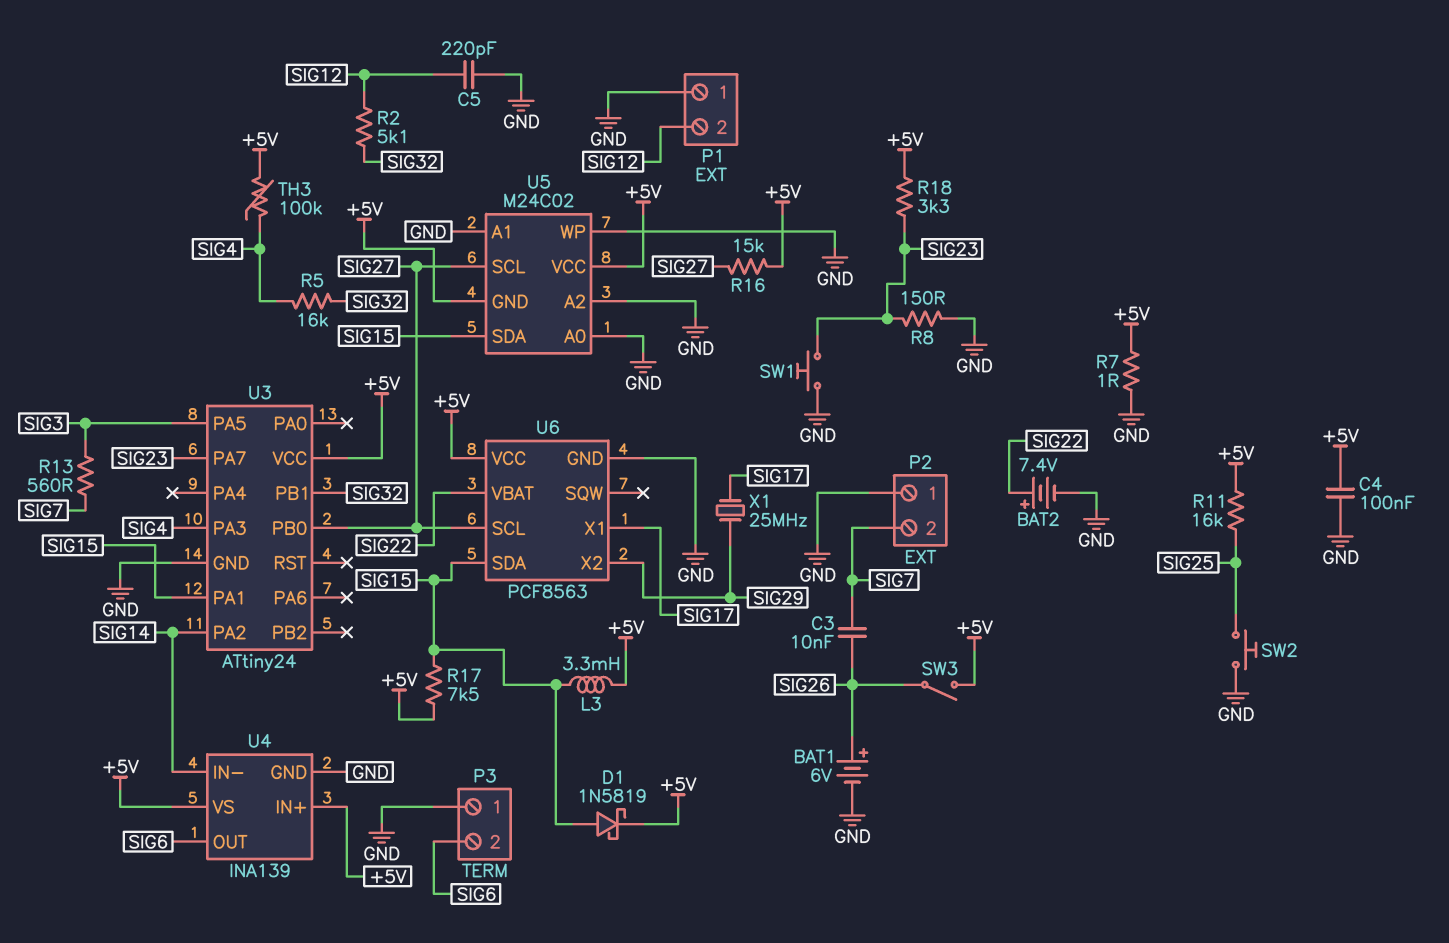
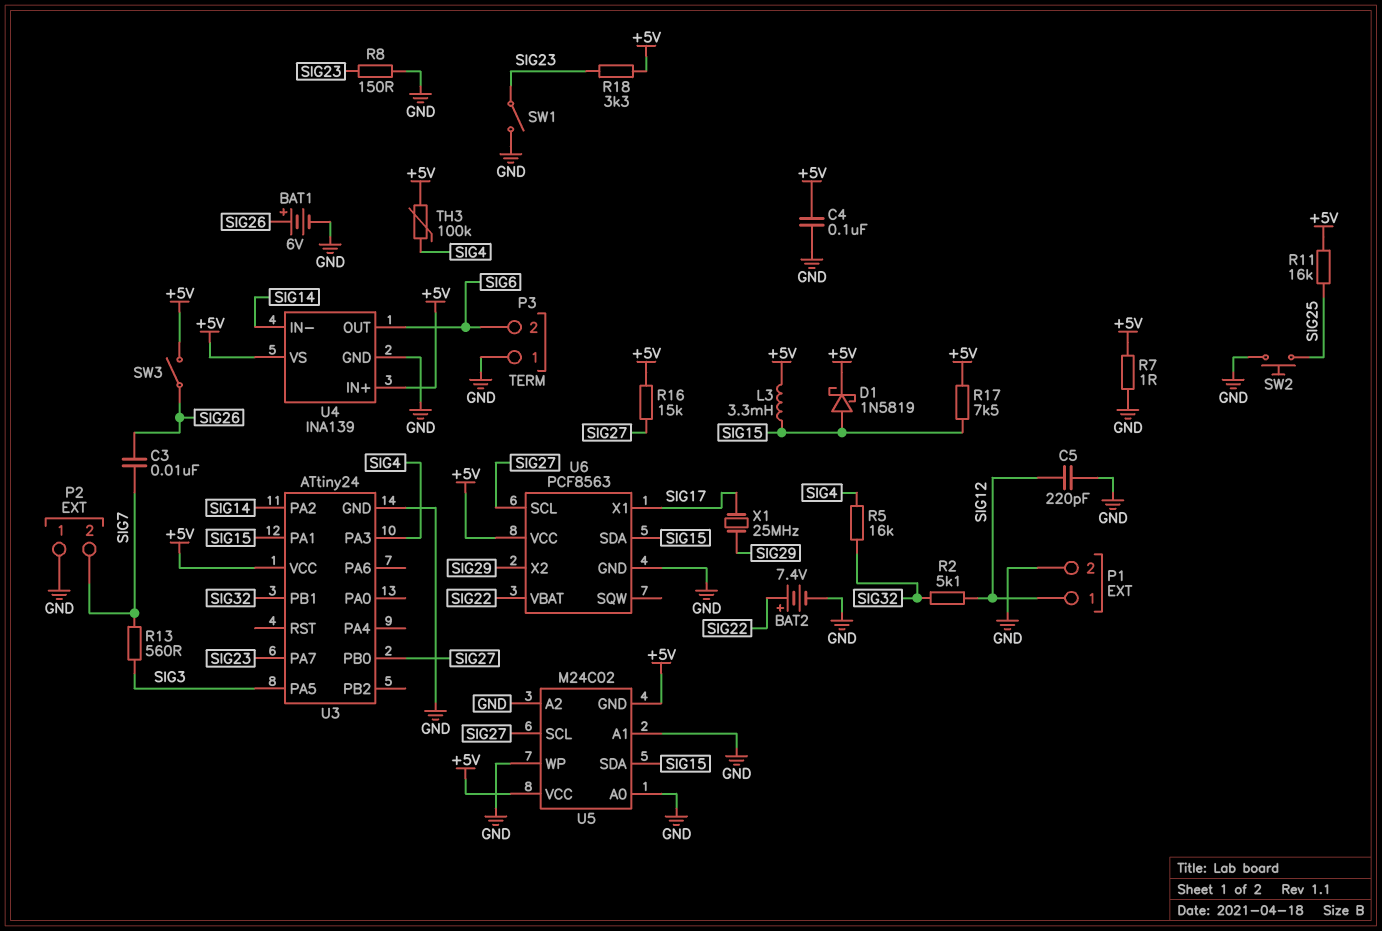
P1 pin 1: GND -> SIG12
P1 pin 2: SIG12 -> GND
SW1: button (GND, SIG23) -> switch (GND, SIG23)

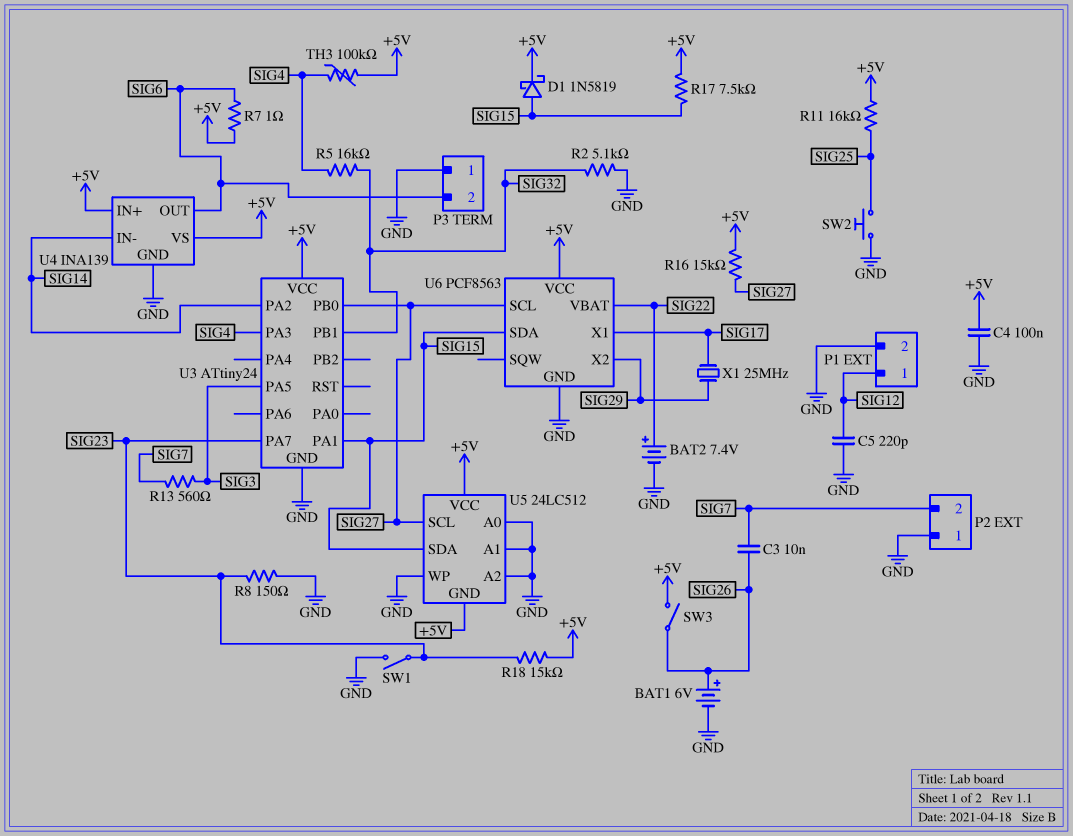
L3: 3.3mH (+5V, SIG15) -> none
R2: 5.1k (SIG12, SIG32) -> 5.1k (GND, SIG32)
R7: 1 (+5V, GND) -> 1 (+5V, SIG6)
R18: 3.3k (+5V, SIG23) -> 15k (+5V, SIG23)
U5: M24C02 -> 24LC512

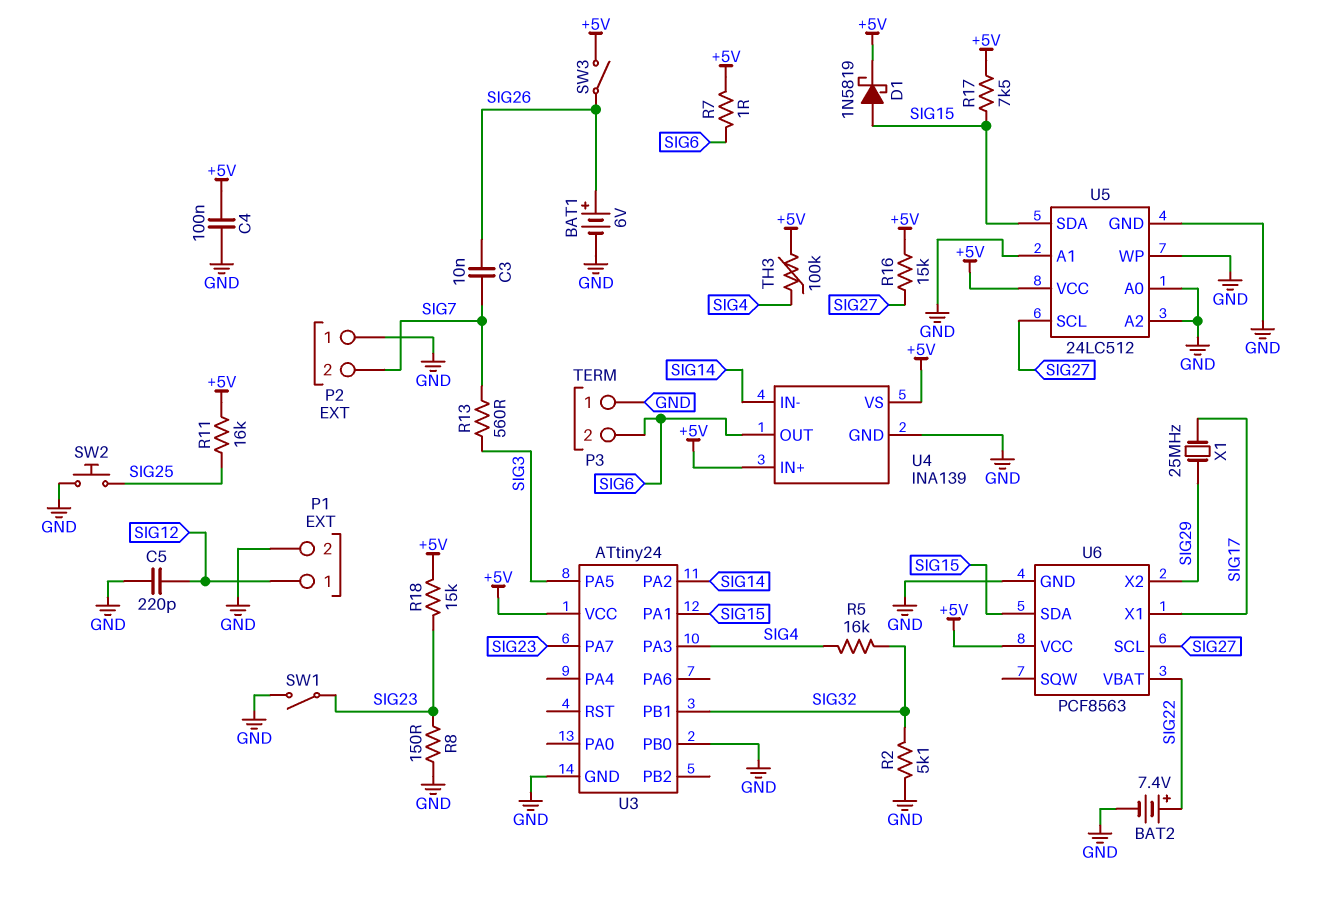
U3 pin PB0: SIG27 -> GND
U5 pin GND: +5V -> GND

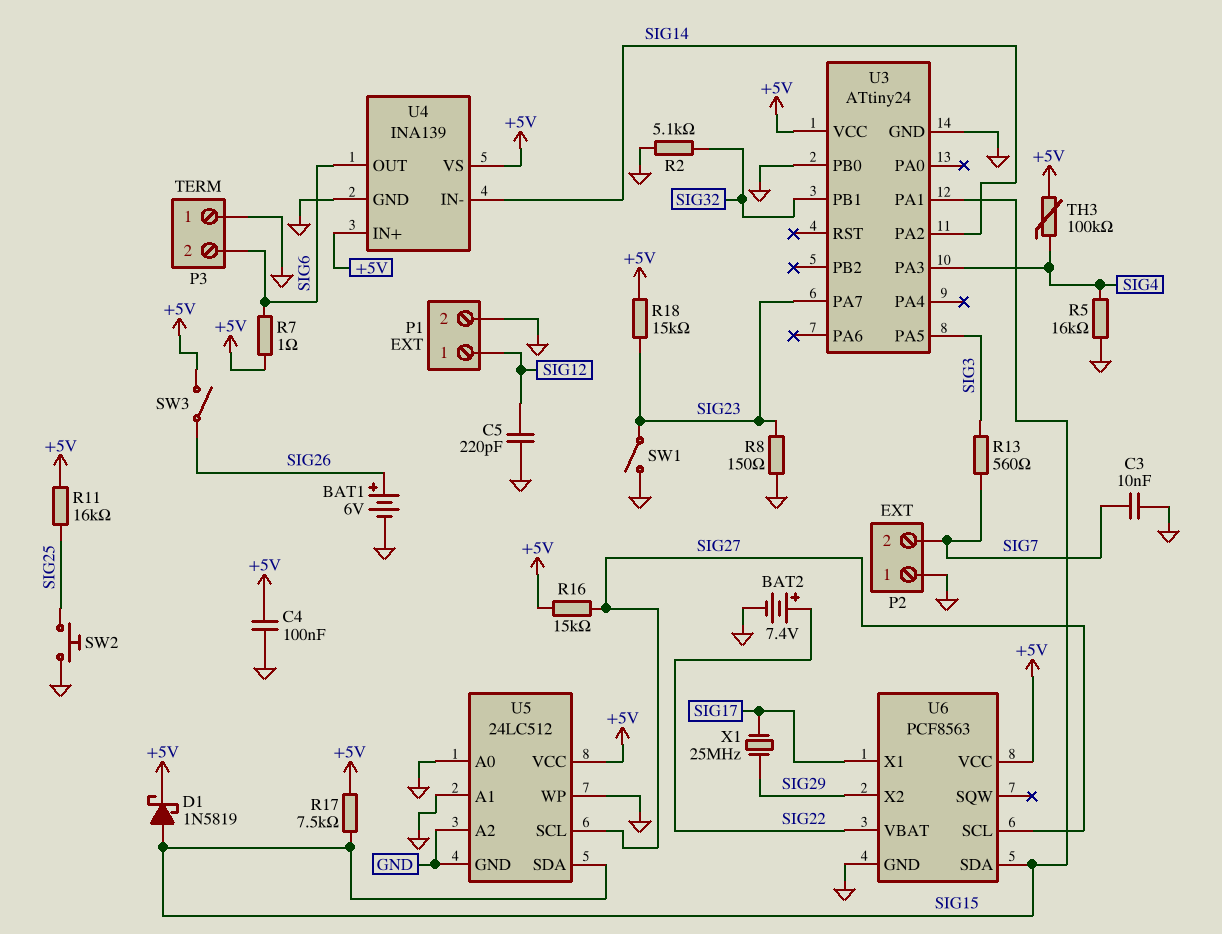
C3: 10nF (SIG7, SIG26) -> 10nF (GND, SIG7)
R5: 16k (SIG4, SIG32) -> 16k (GND, SIG4)

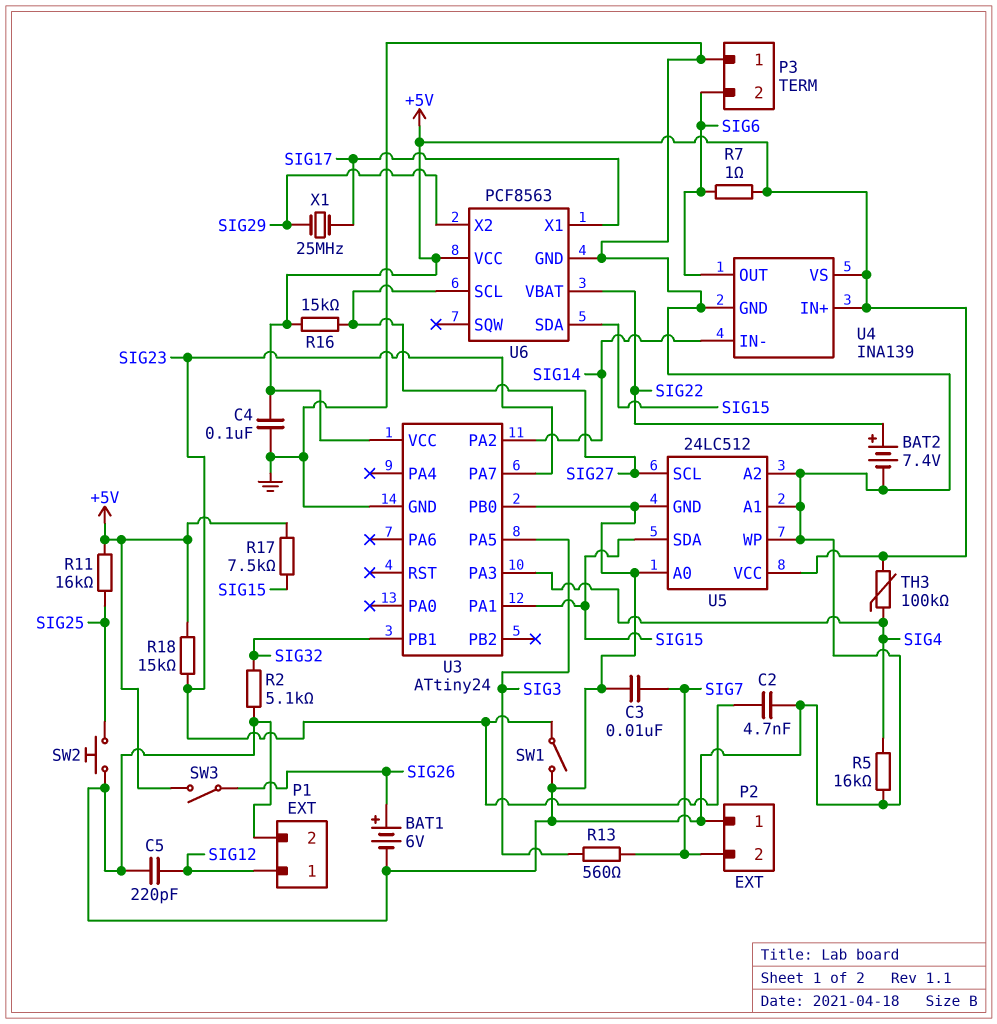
C2: none -> 4.7nF (GND, SIG23)
D1: schottky 1N5819 (A SIG15, K +5V) -> none
R8: 150 (GND, SIG23) -> none

